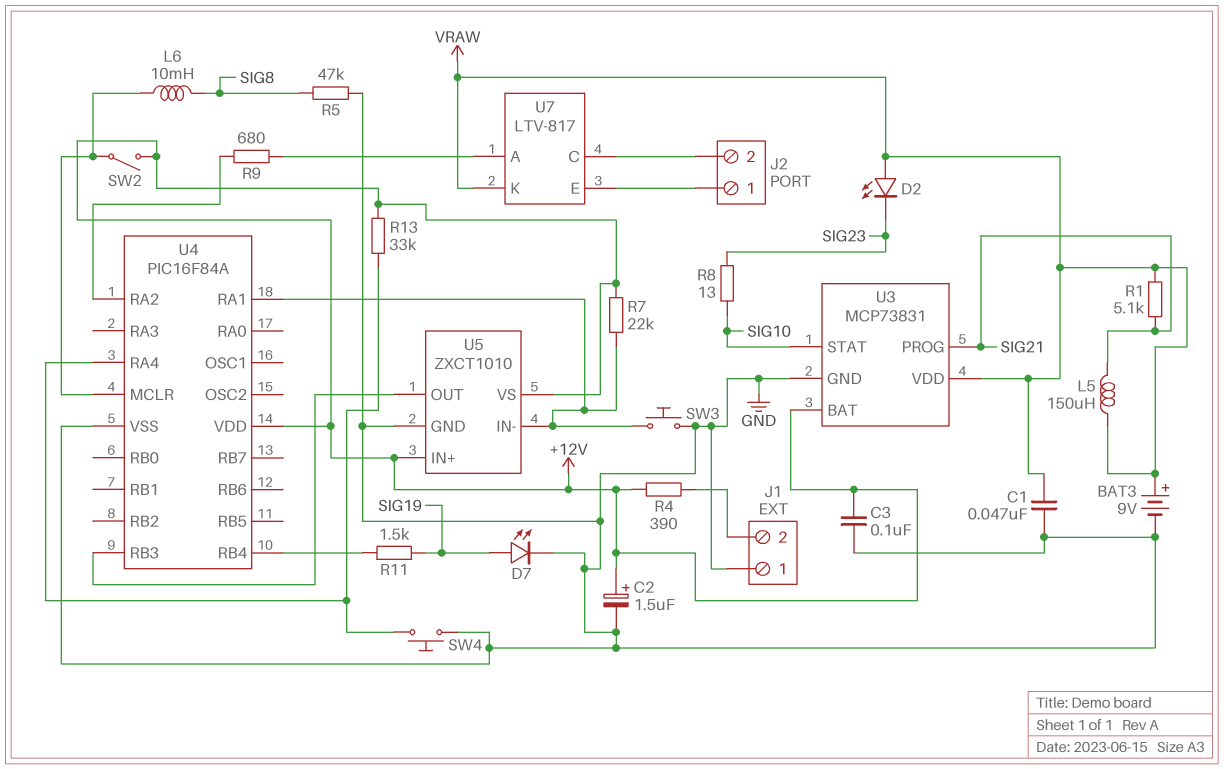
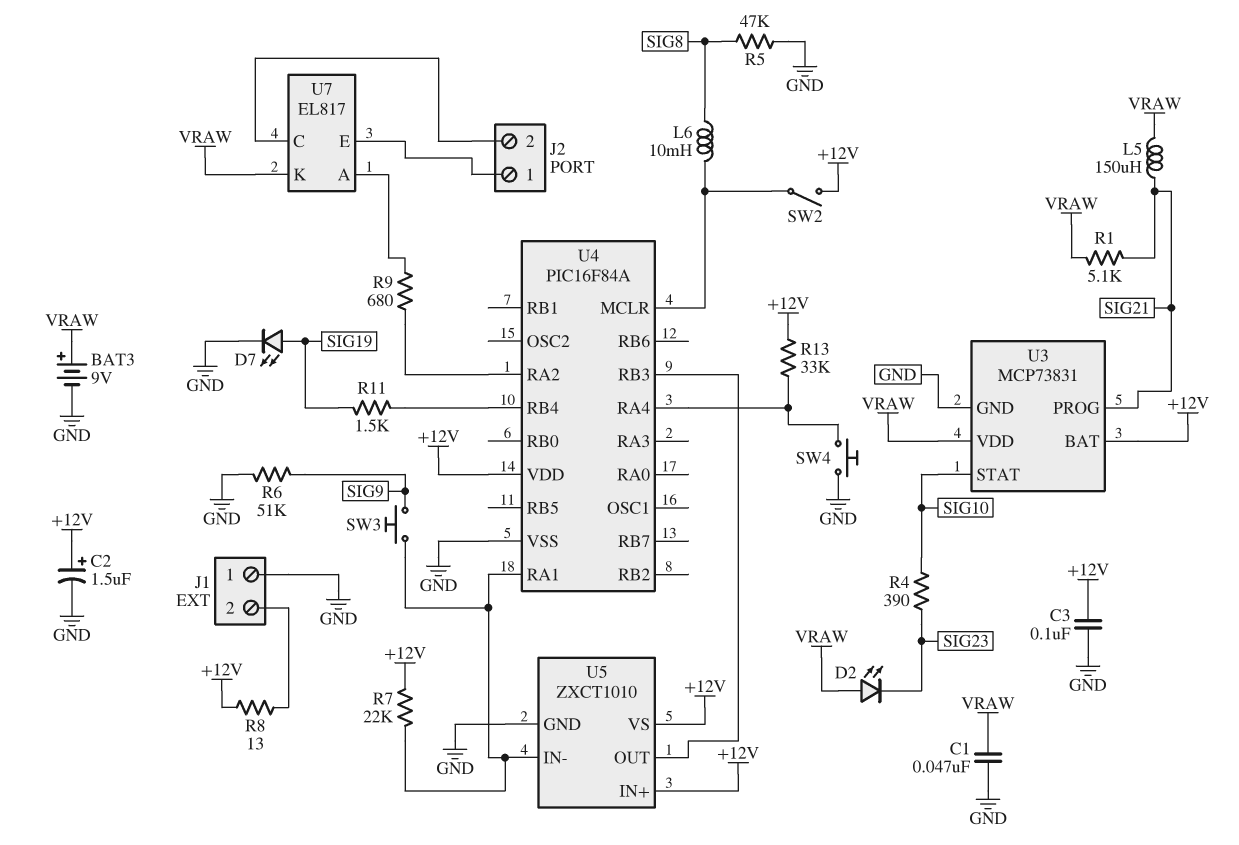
R4: 390 (+12V, J1/2) -> 390 (SIG10, SIG23)
R6: none -> 51k (GND, SIG9)
R8: 13 (SIG10, SIG23) -> 13 (+12V, J1/2)
SW3: button (GND, U4/RA1) -> button (SIG9, U4/RA1)
U7: LTV-817 -> EL817

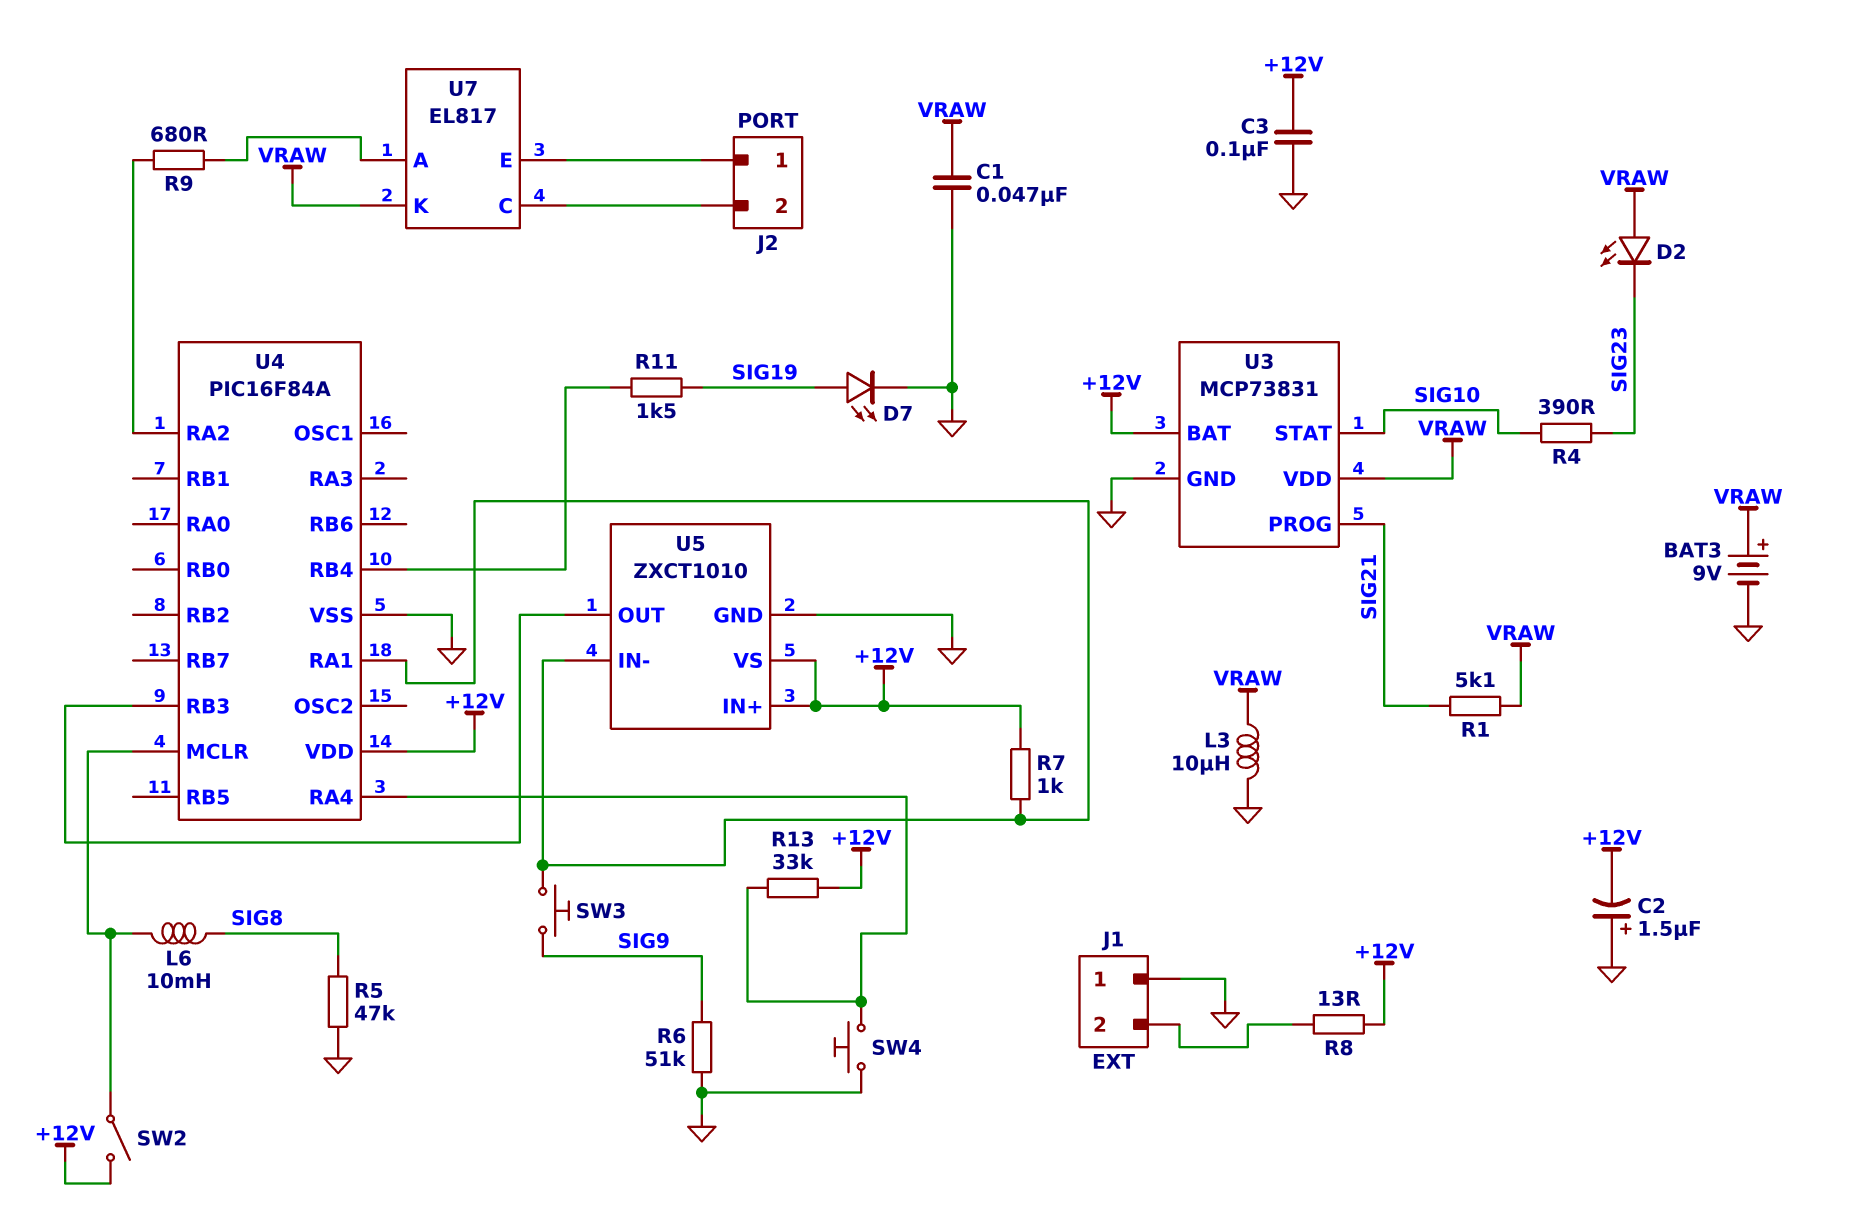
C2: 1.5uF (plus +12V, minus GND) -> 1.5uF (plus GND, minus +12V)
L3: none -> 10uH (GND, VRAW)
L5: 150uH (SIG21, VRAW) -> none
R7: 22k (+12V, U4/RA1) -> 1k (+12V, U4/RA1)

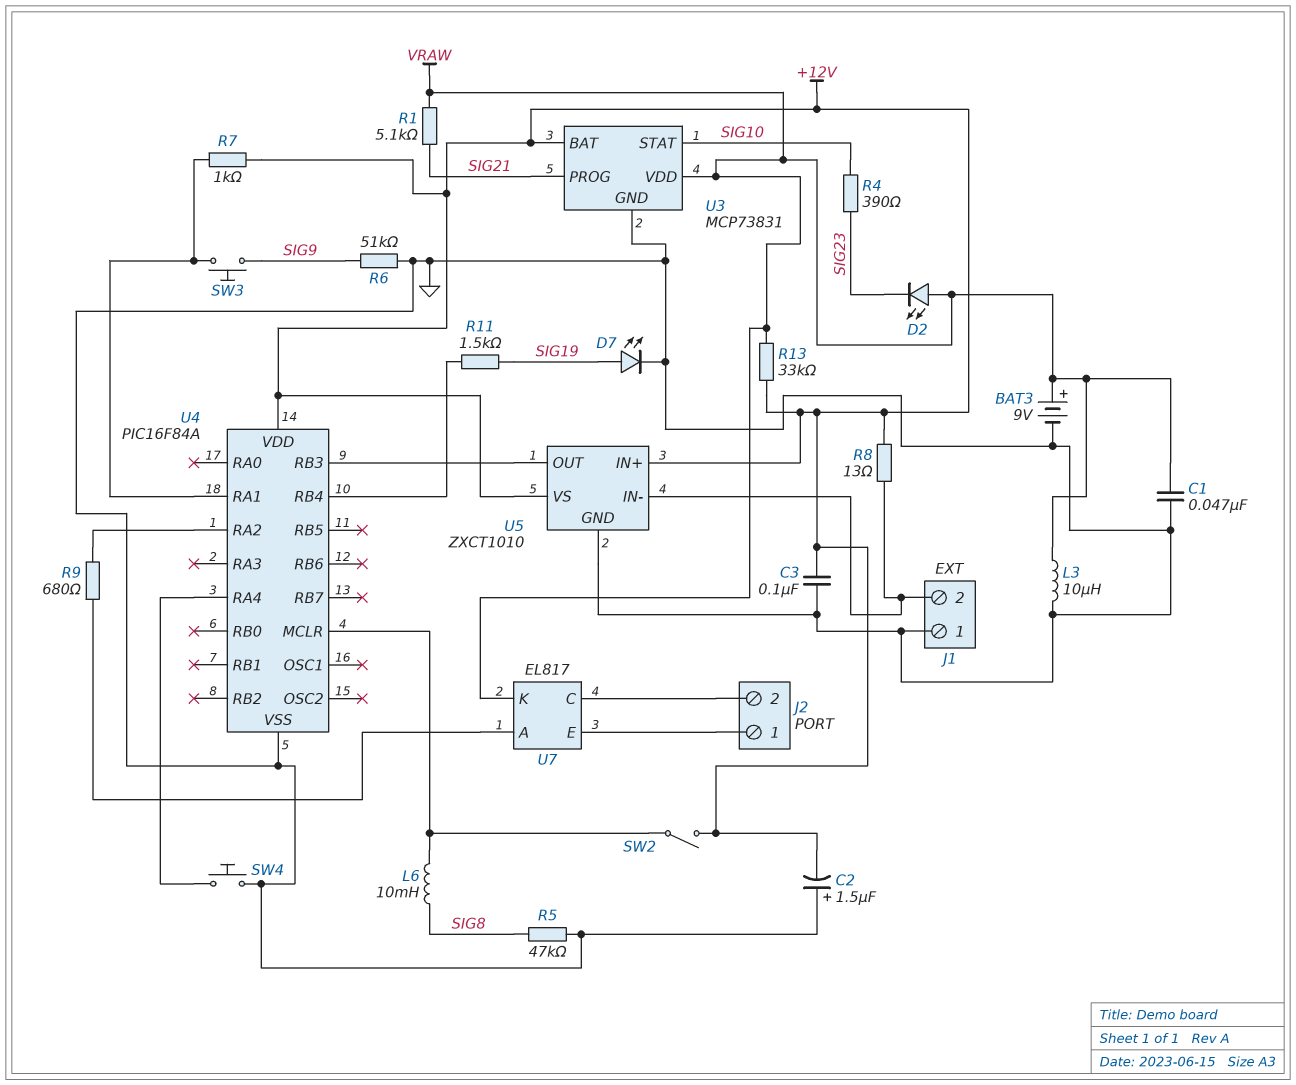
R13: 33k (+12V, U4/RA4) -> 33k (+12V, VRAW)
U5 pin IN-: U4/RA1 -> J1/2

